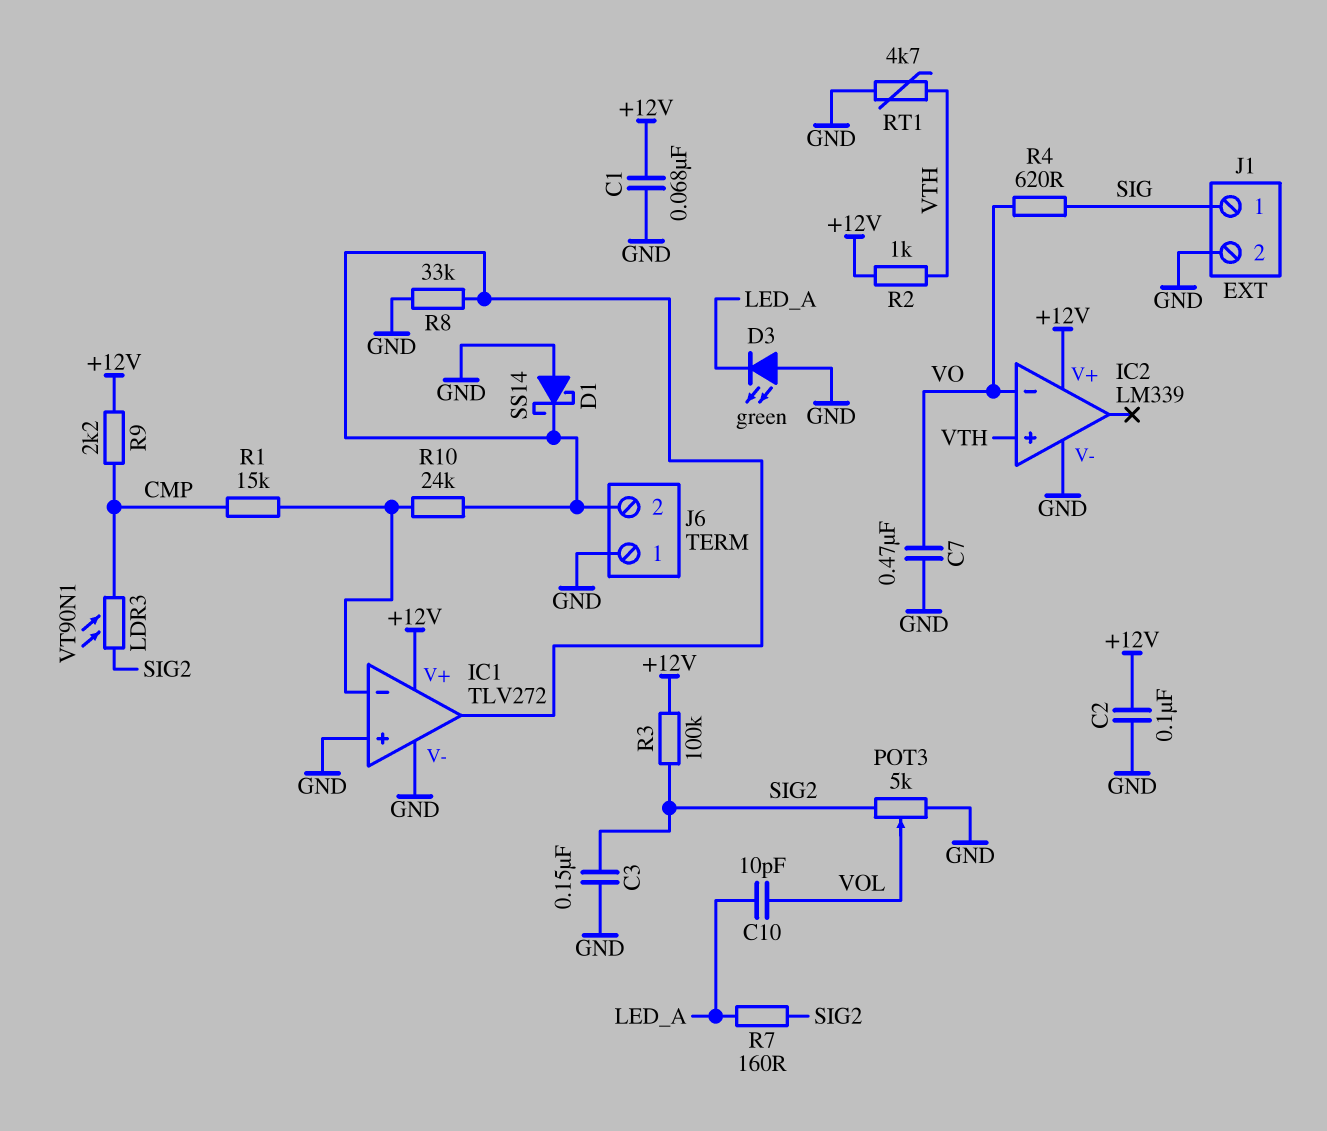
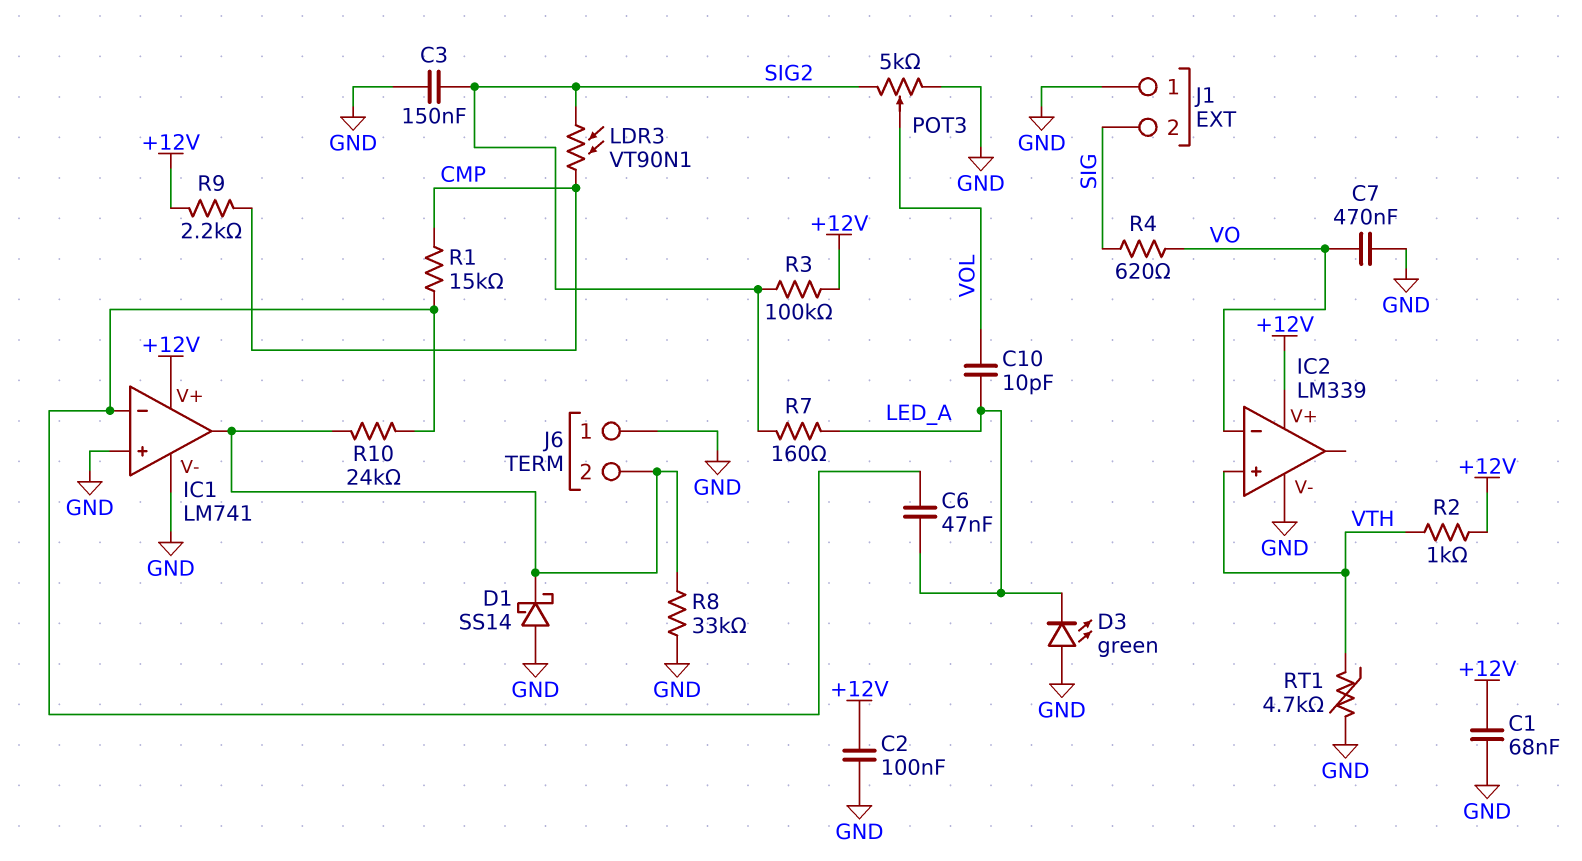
C6: none -> 47nF (IC1/in-, LED_A)
IC1: TLV272 -> LM741
J1 pin 1: SIG -> GND
J1 pin 2: GND -> SIG

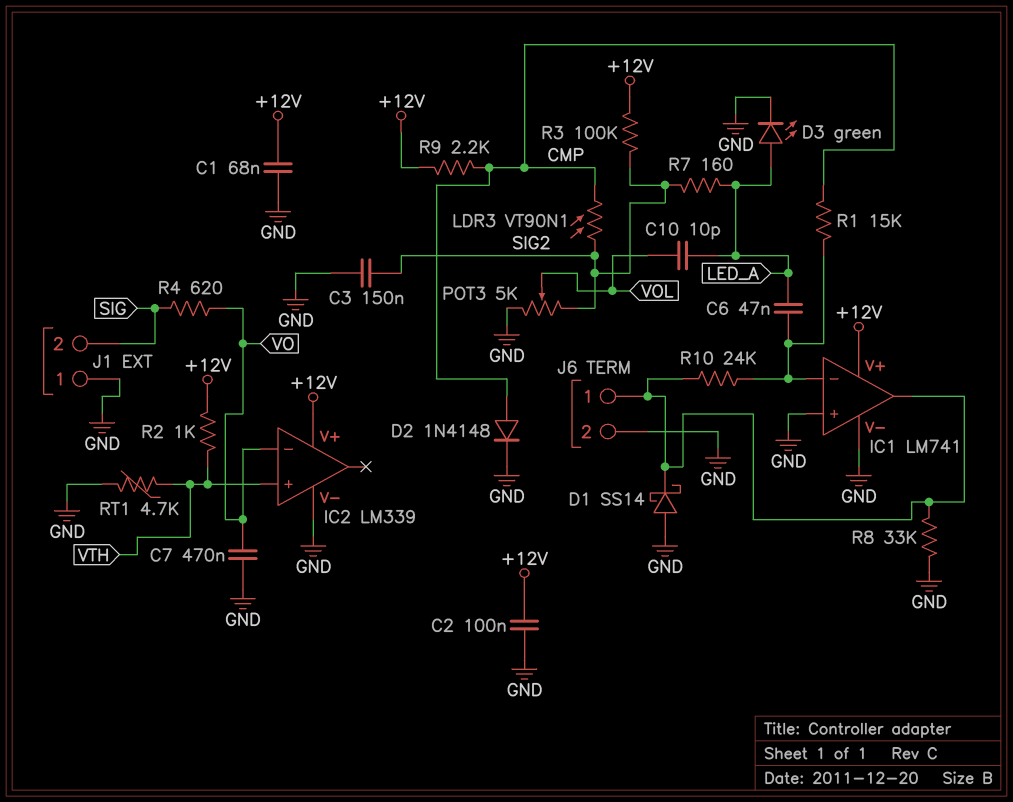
D2: none -> diode 1N4148 (A CMP, K GND)
D3: LED green (A GND, K LED_A) -> LED green (A LED_A, K GND)
J6 pin 1: GND -> IC1/out
J6 pin 2: IC1/out -> GND

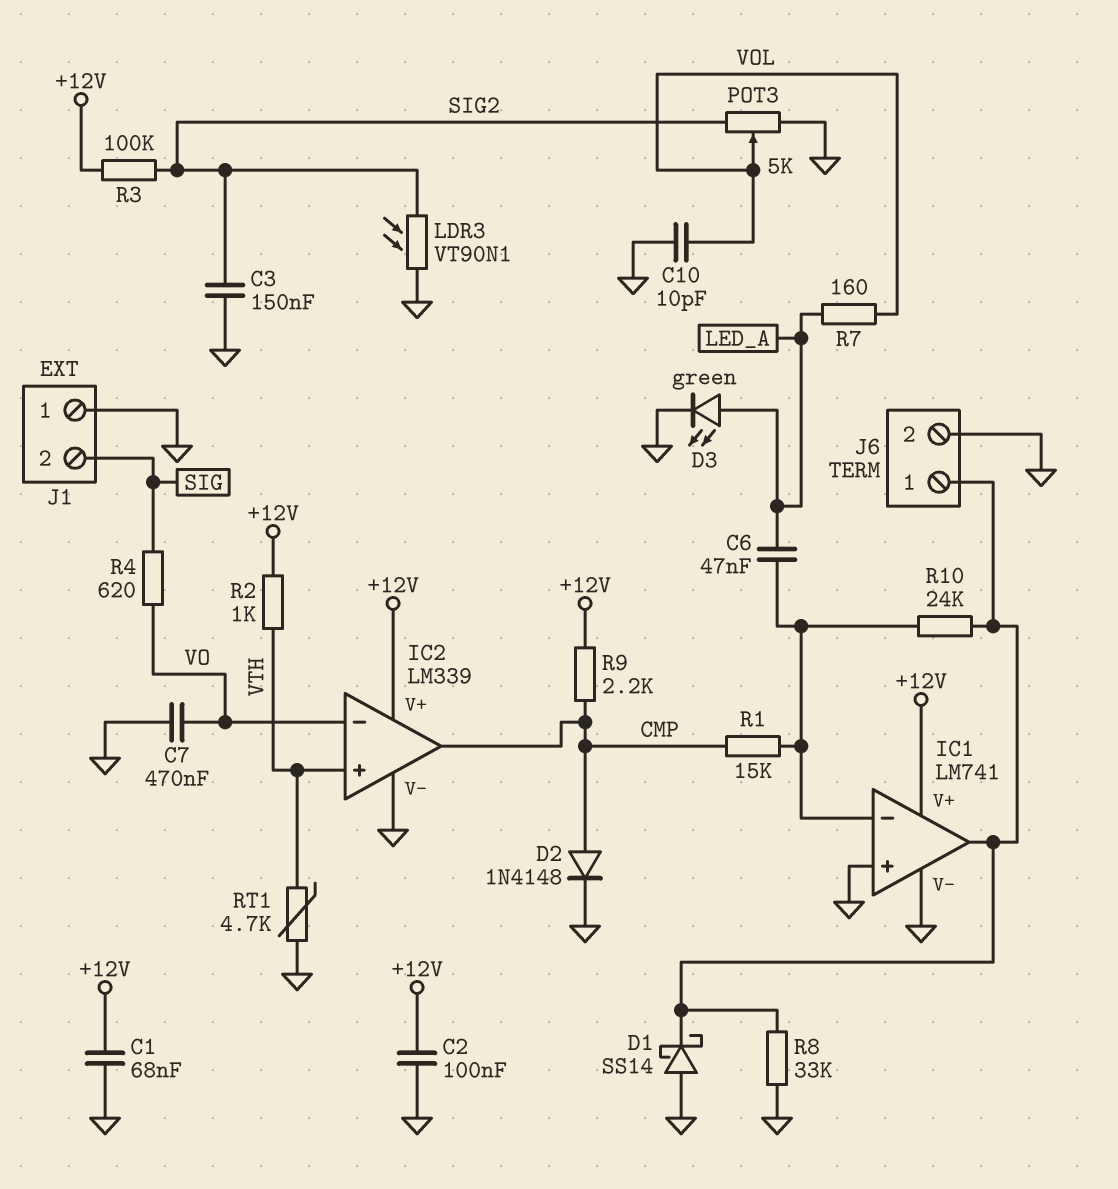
C10: 10pF (LED_A, VOL) -> 10pF (GND, VOL)
IC2 pin out: none -> CMP
LDR3: VT90N1 (CMP, SIG2) -> VT90N1 (GND, SIG2)
R7: 160 (LED_A, SIG2) -> 160 (LED_A, VOL)

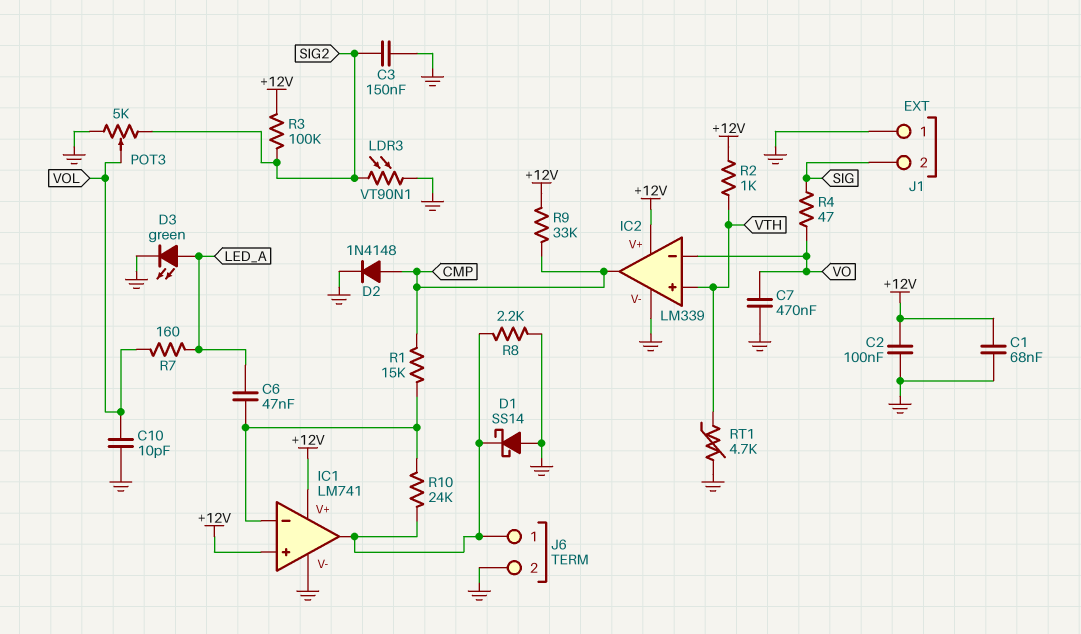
IC1 pin in+: GND -> +12V
R4: 620 (SIG, VO) -> 47 (SIG, VO)
R8: 33k (GND, IC1/out) -> 2.2k (GND, IC1/out)
R9: 2.2k (+12V, CMP) -> 33k (+12V, CMP)

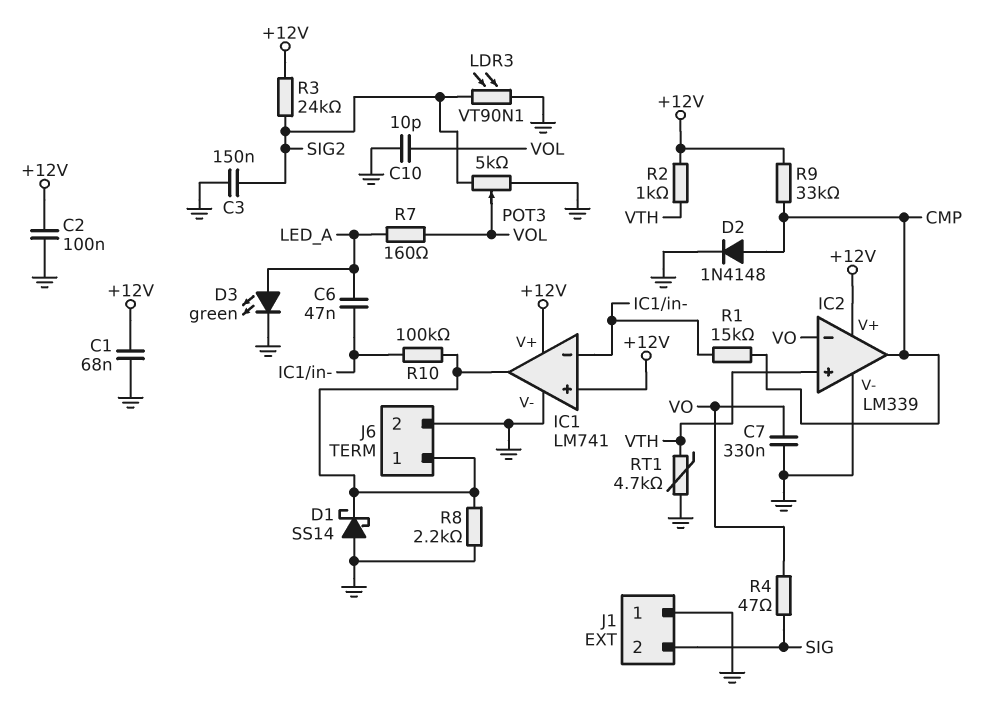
C7: 470nF (GND, VO) -> 330nF (GND, VO)
R3: 100k (+12V, SIG2) -> 24k (+12V, SIG2)
R10: 24k (IC1/in-, IC1/out) -> 100k (IC1/in-, IC1/out)

